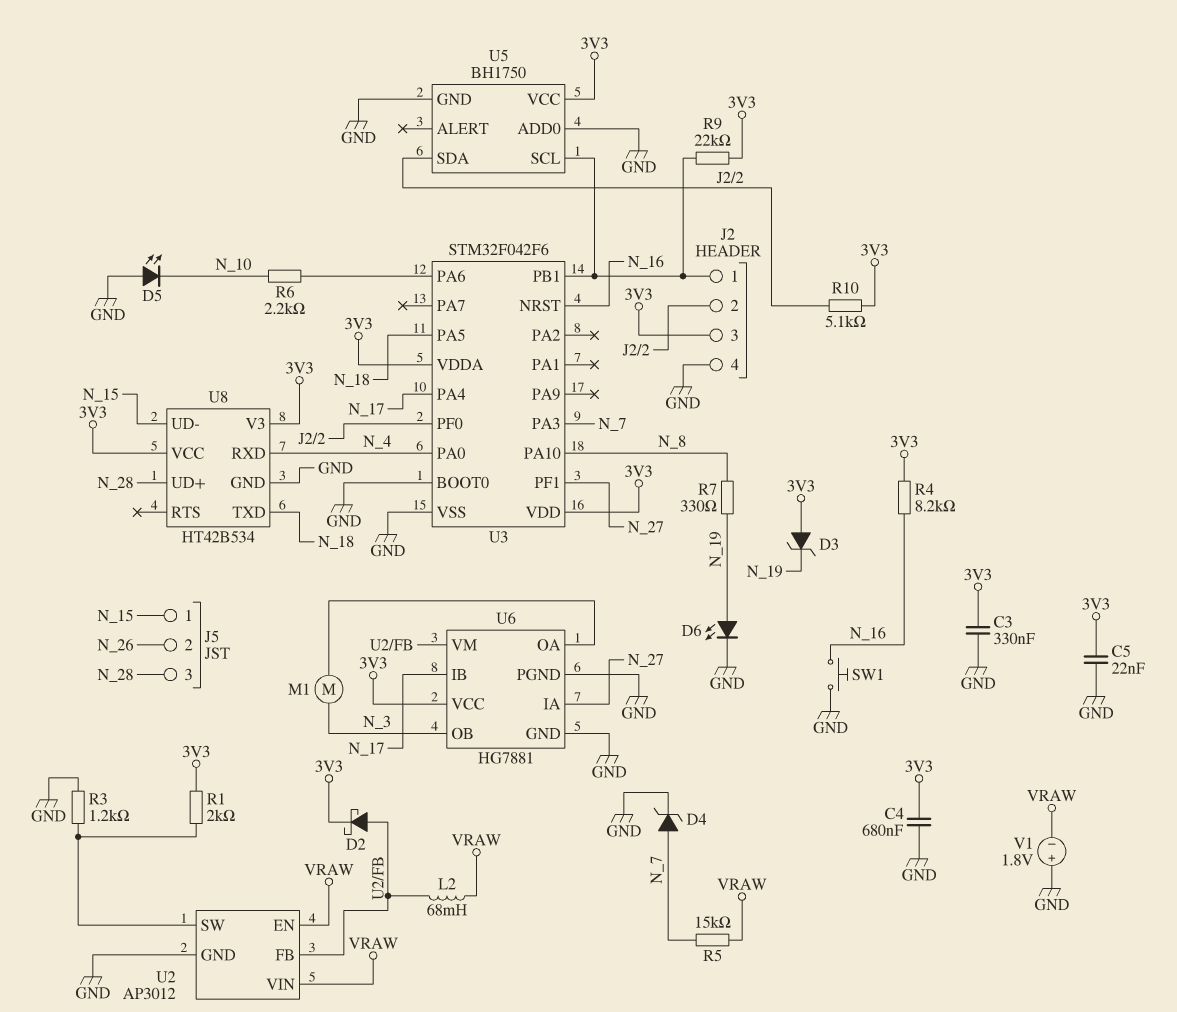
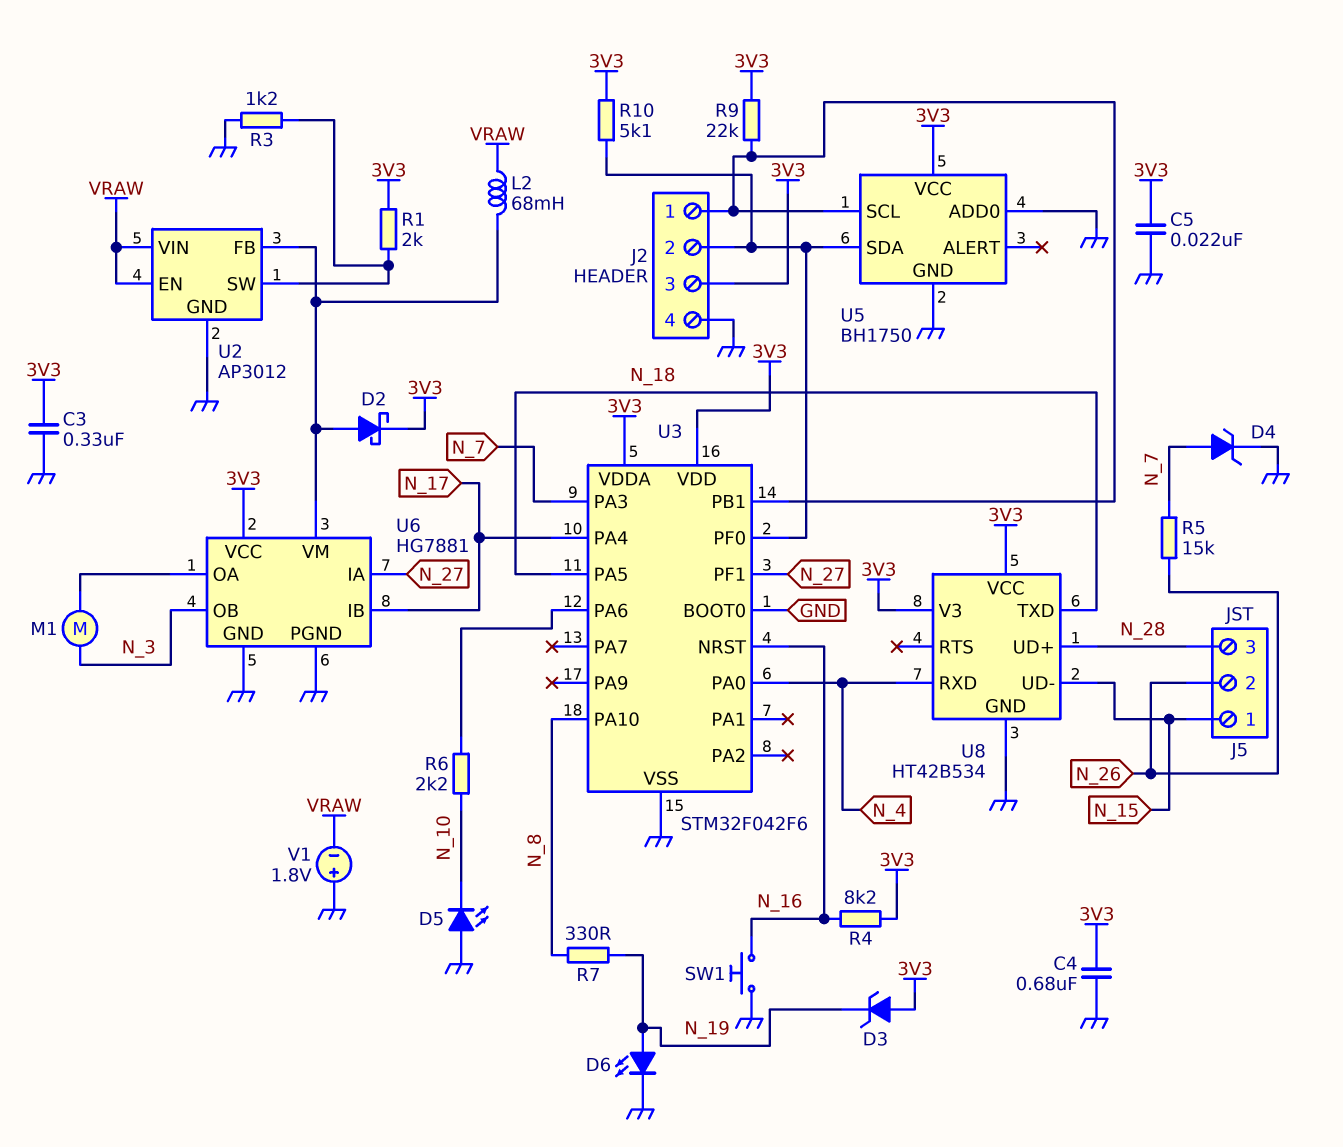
R5: 15k (N_7, VRAW) -> 15k (N_7, N_26)

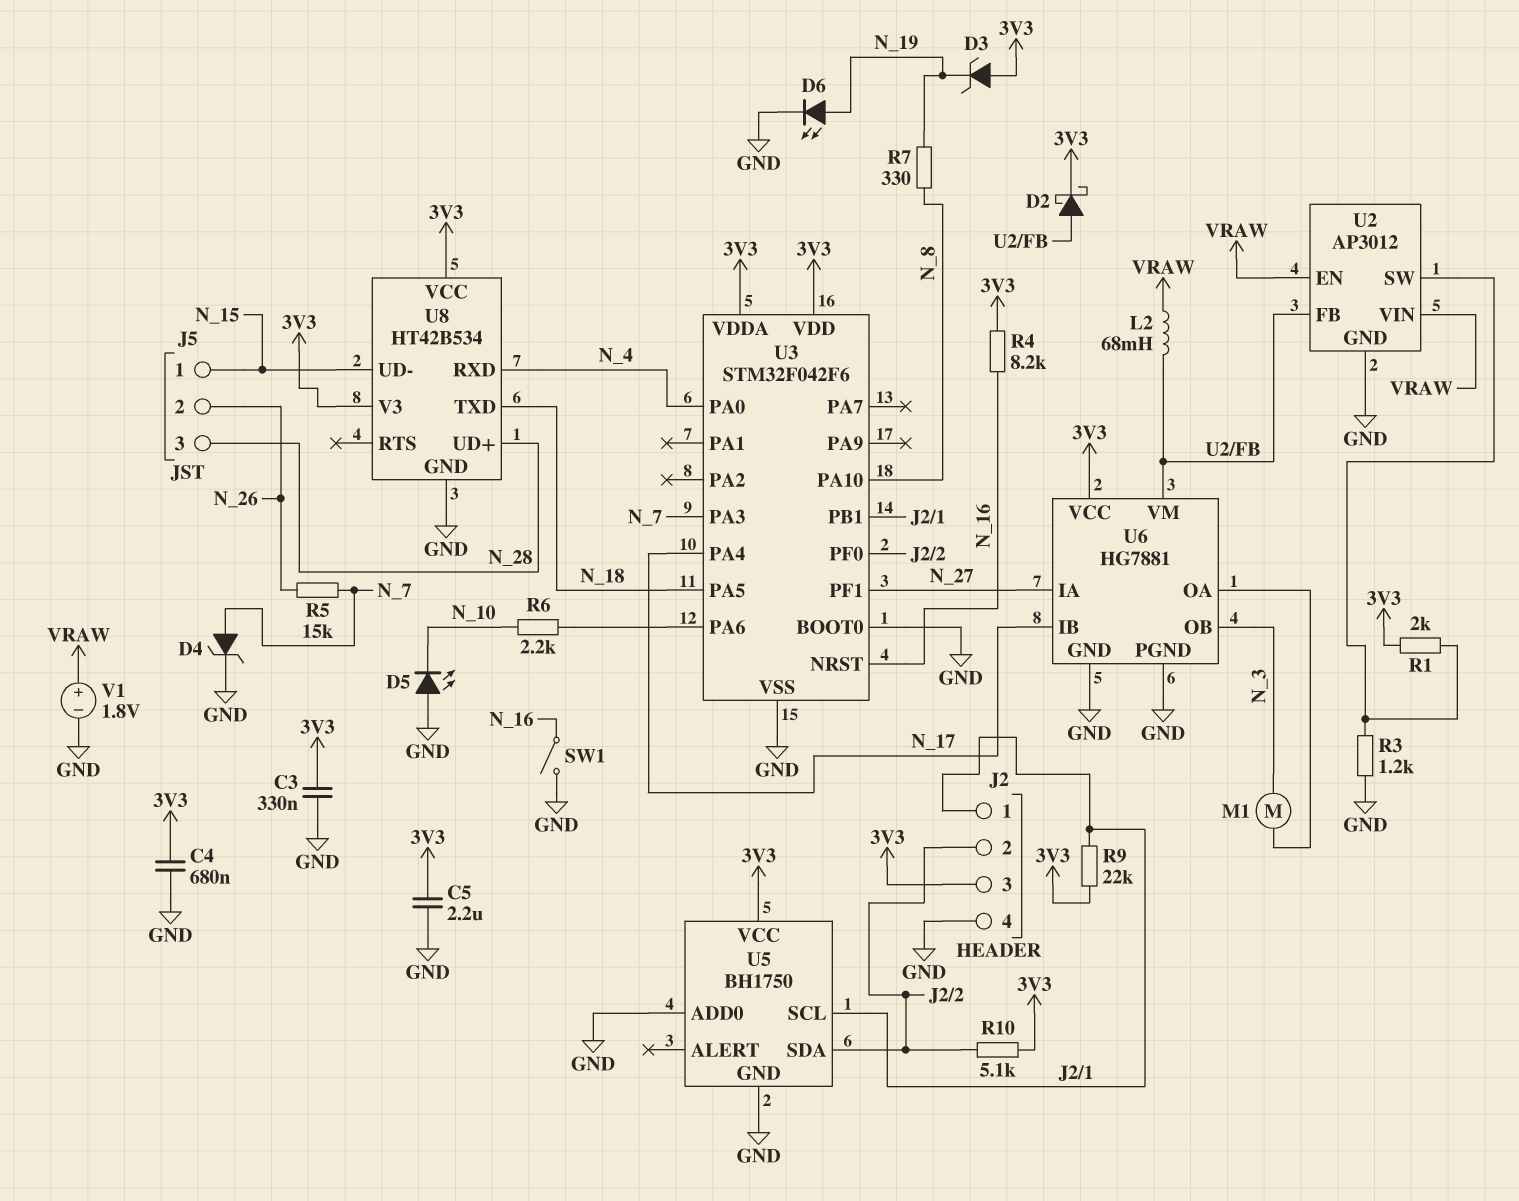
C5: 22nF (3V3, GND) -> 2.2uF (3V3, GND)
SW1: button (GND, N_16) -> switch (GND, N_16)
V1: 1.8V (plus GND, minus VRAW) -> 1.8V (plus VRAW, minus GND)

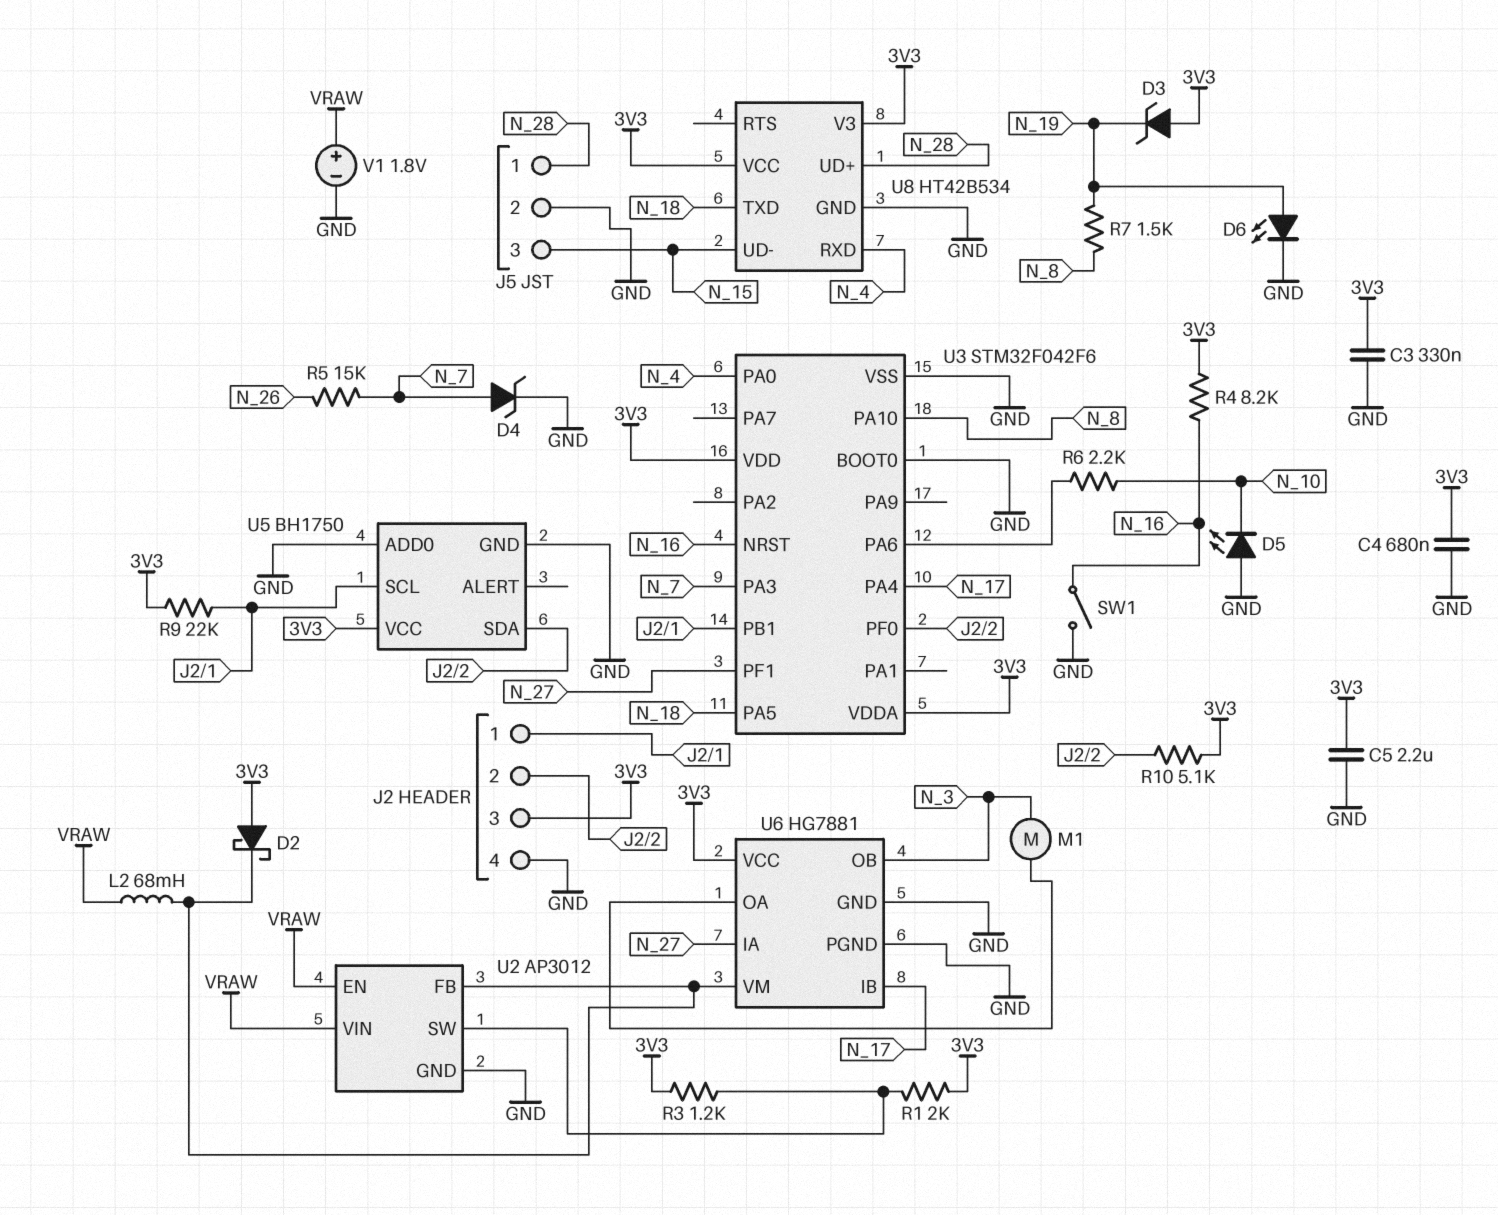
D2: schottky (A U2/FB, K 3V3) -> schottky (A 3V3, K U2/FB)
J5 pin 1: N_15 -> N_28
J5 pin 2: N_26 -> GND
J5 pin 3: N_28 -> N_15
R3: 1.2k (GND, U2/SW) -> 1.2k (3V3, U2/SW)
R7: 330 (N_8, N_19) -> 1.5k (N_8, N_19)

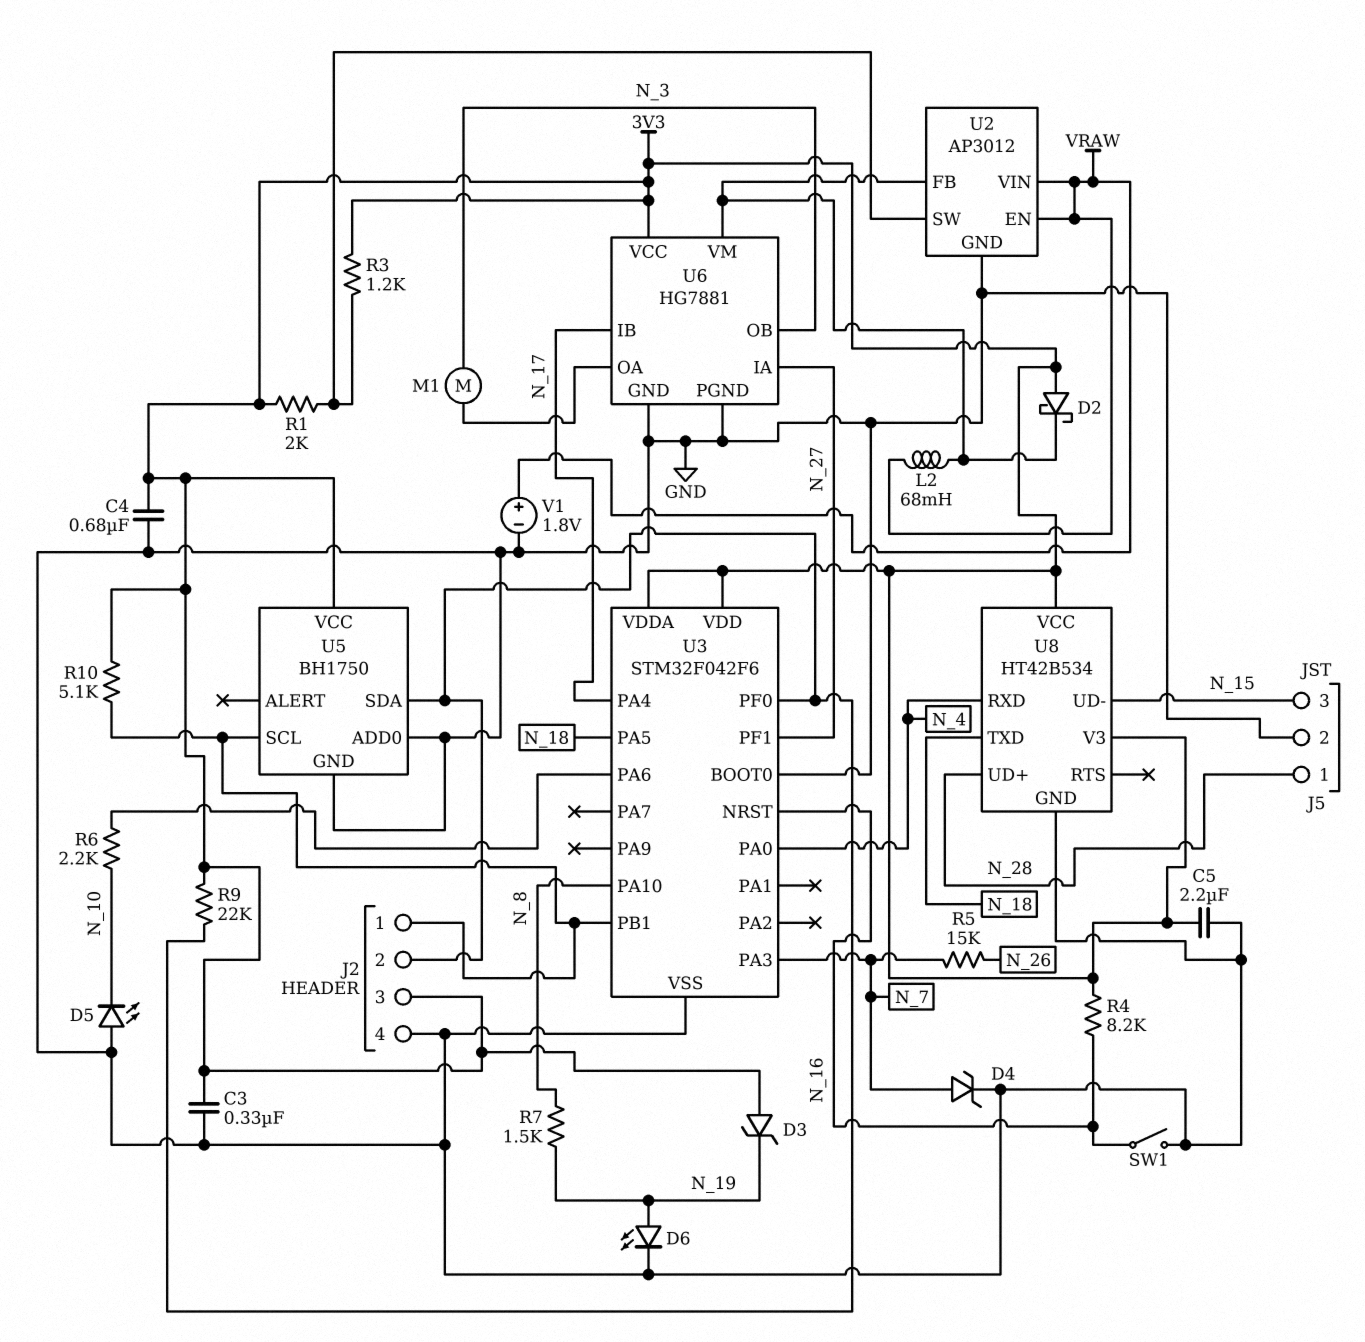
R9: 22k (3V3, J2/1) -> 22k (3V3, J2/2)
R10: 5.1k (3V3, J2/2) -> 5.1k (3V3, J2/1)

